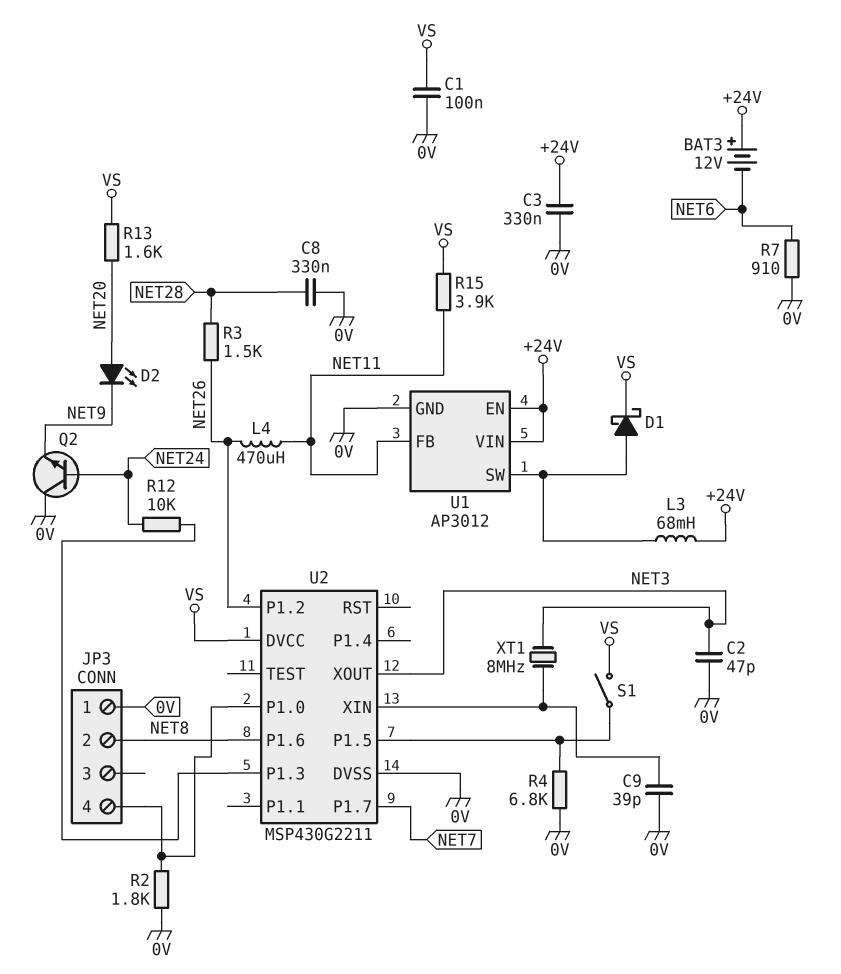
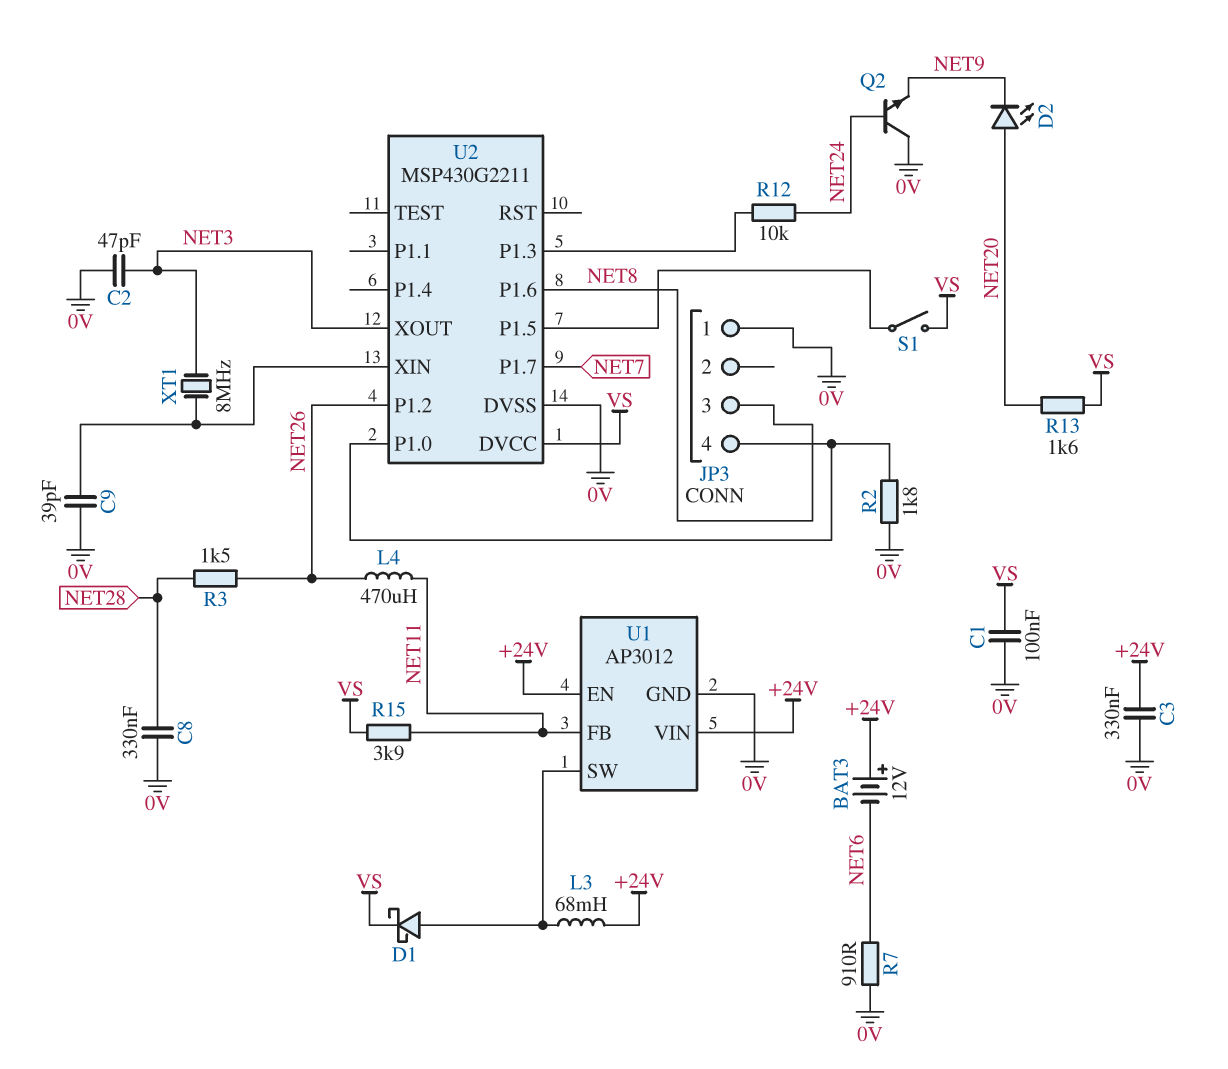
JP3 pin 2: NET8 -> none
JP3 pin 3: none -> NET8
R4: 6.8k (0V, U2/P1.5) -> none

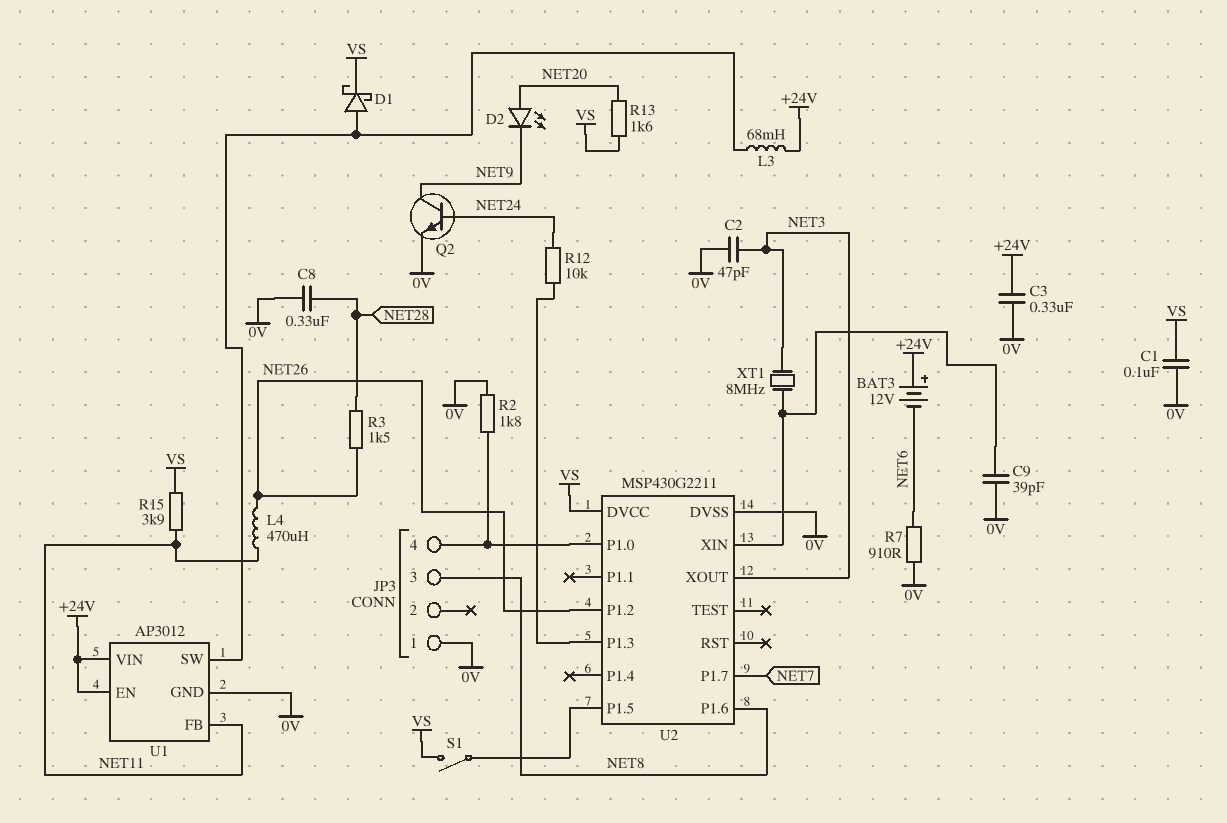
Q2: NPN (B NET24, C 0V, E NET9) -> NPN (B NET24, C NET9, E 0V)

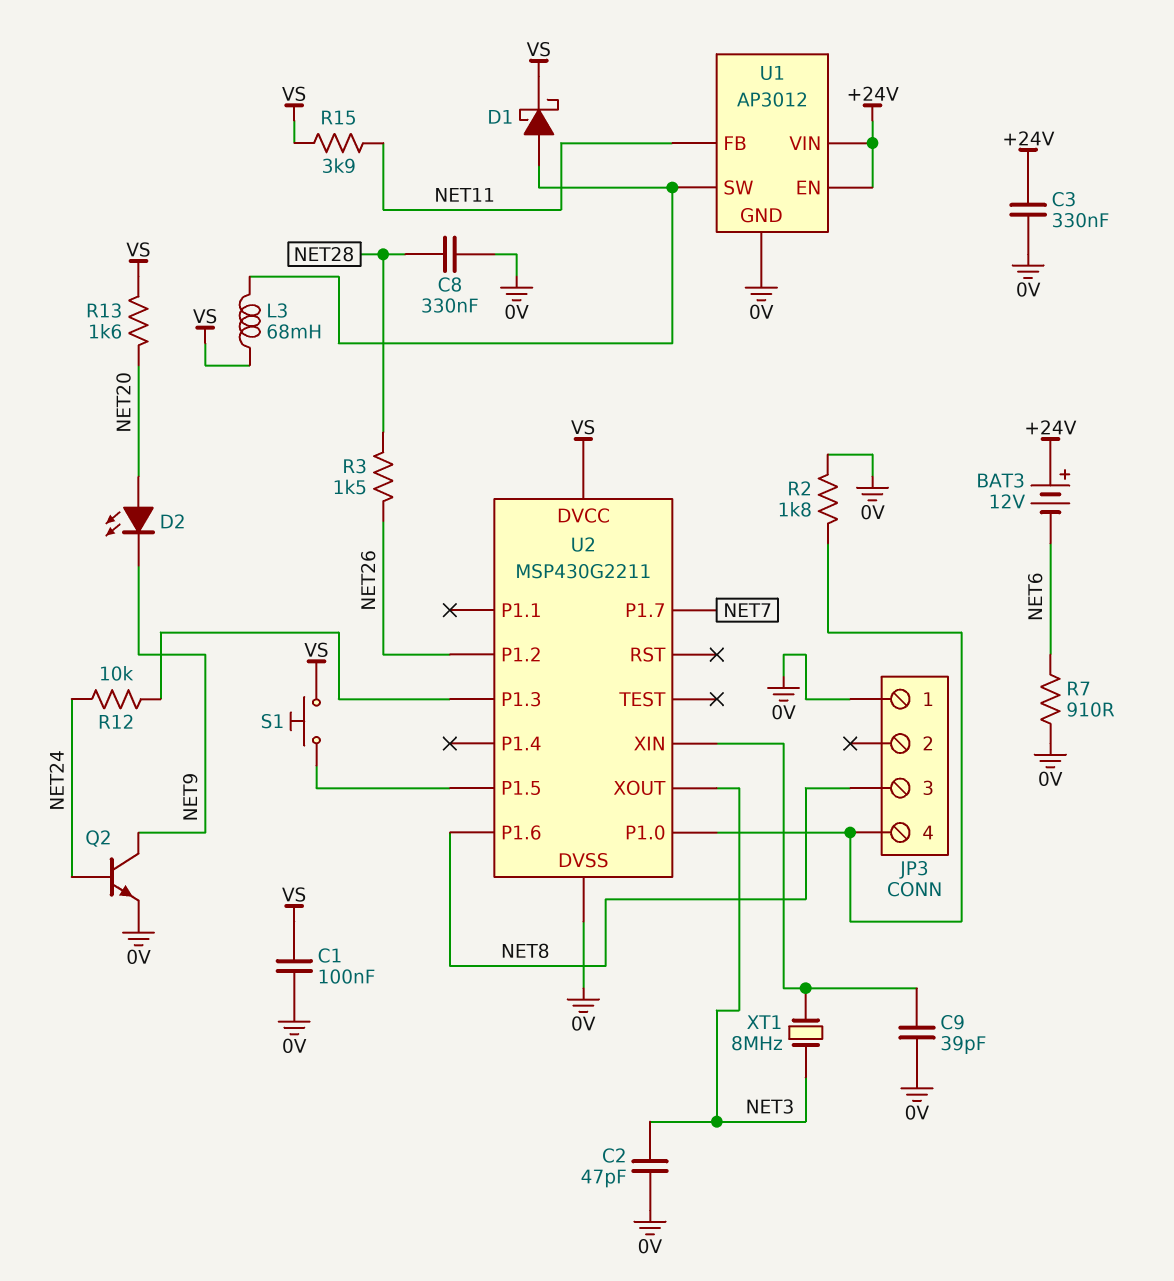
L3: 68mH (+24V, U1/SW) -> 68mH (U1/SW, VS)
L4: 470uH (NET11, NET26) -> none
S1: switch (U2/P1.5, VS) -> button (U2/P1.5, VS)

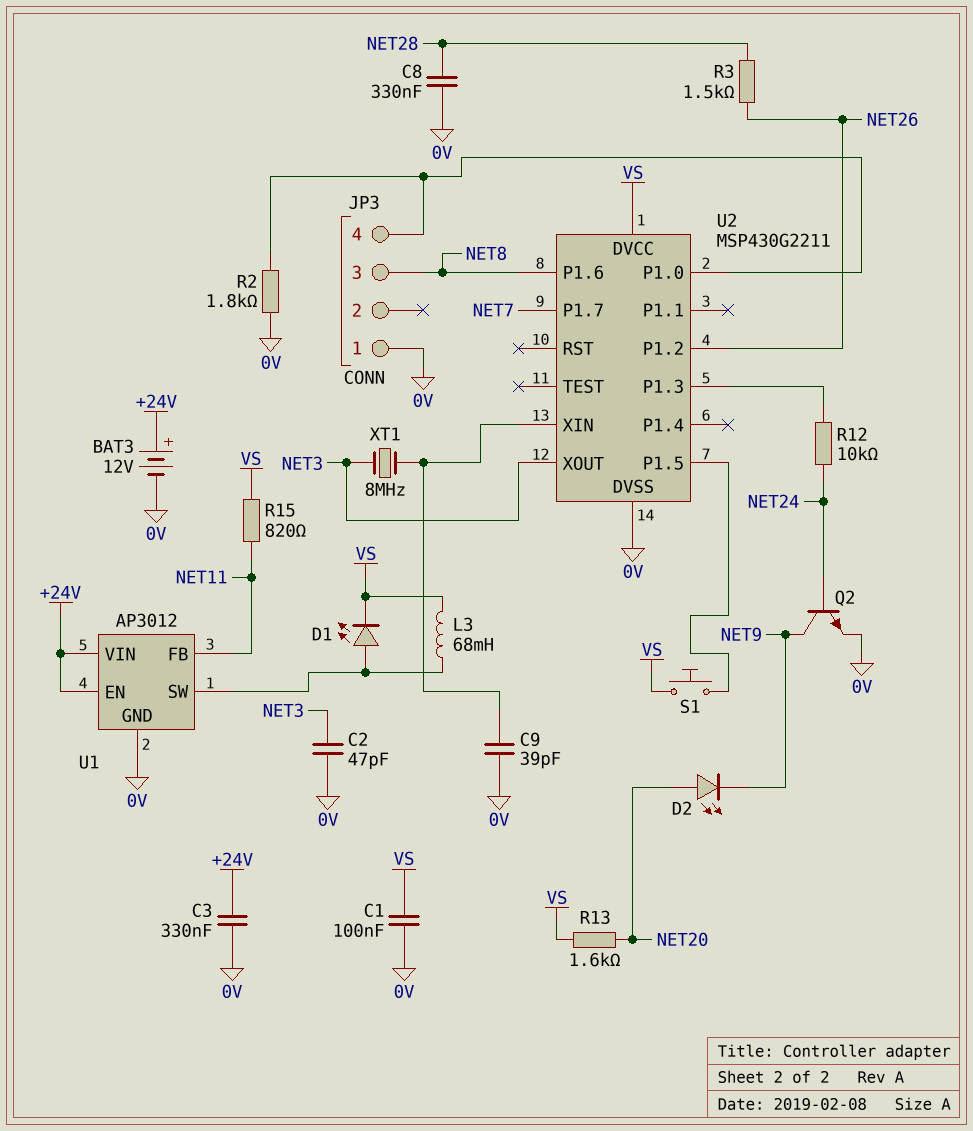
BAT3: 12V (plus +24V, minus NET6) -> 12V (plus +24V, minus 0V)
D1: schottky (A U1/SW, K VS) -> LED (A U1/SW, K VS)
R7: 910 (0V, NET6) -> none
R15: 3.9k (NET11, VS) -> 820 (NET11, VS)

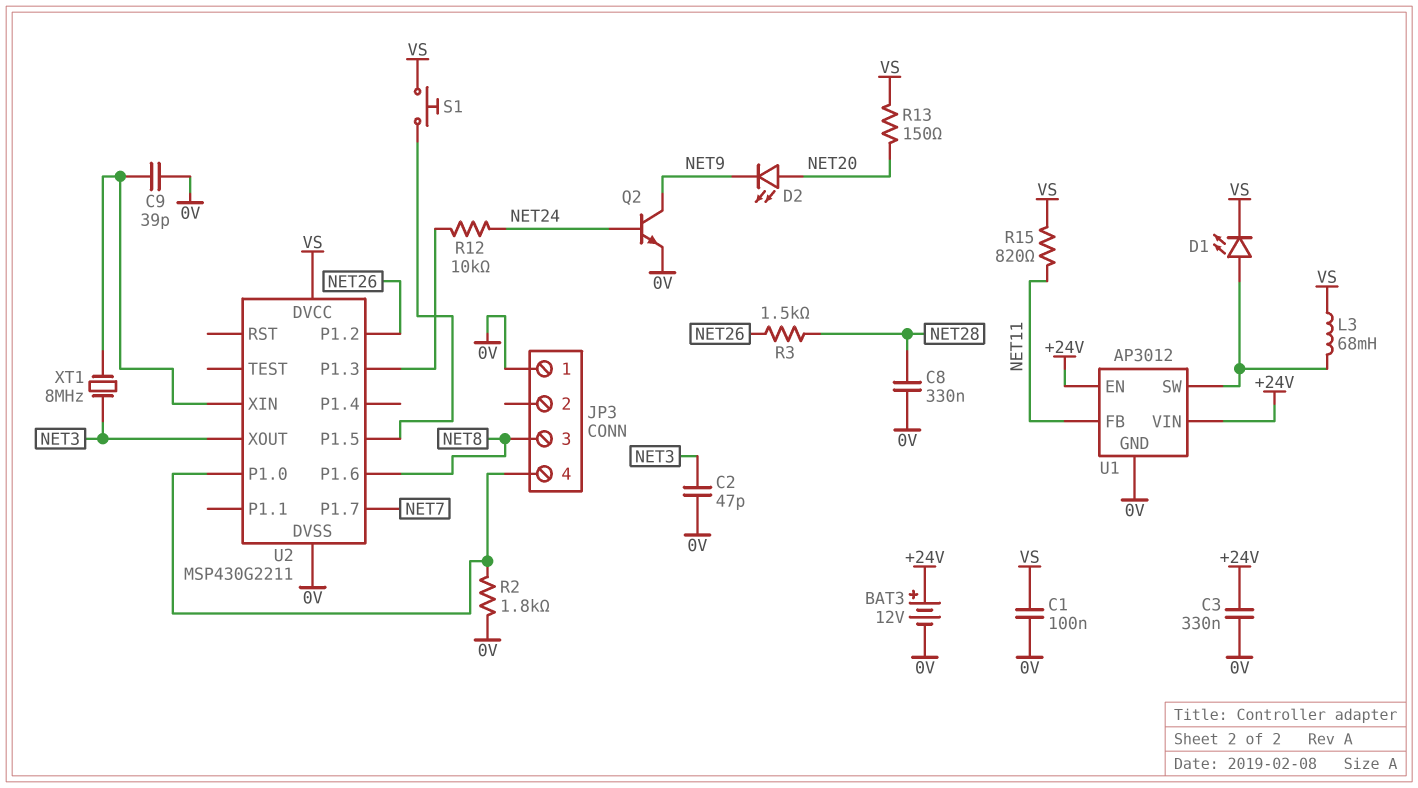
R13: 1.6k (NET20, VS) -> 150 (NET20, VS)

